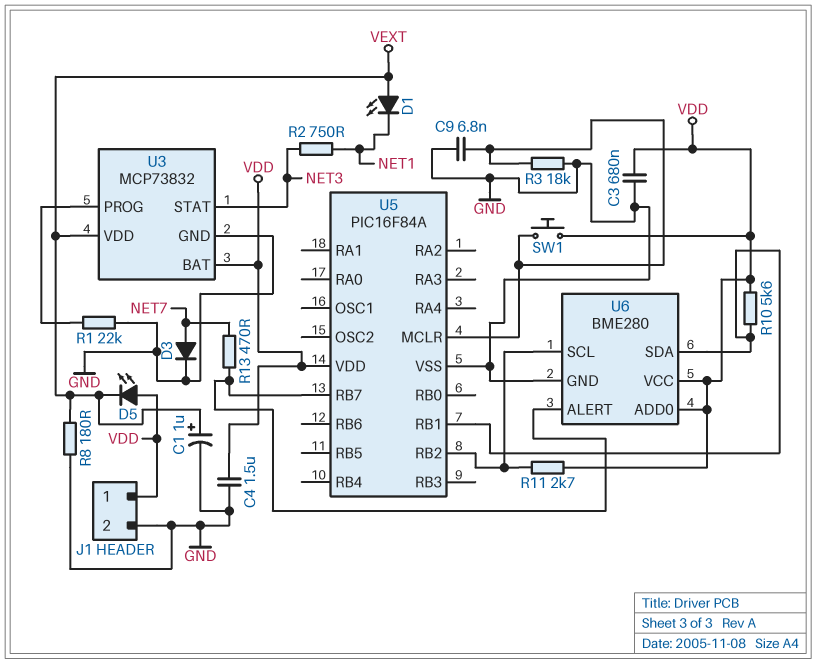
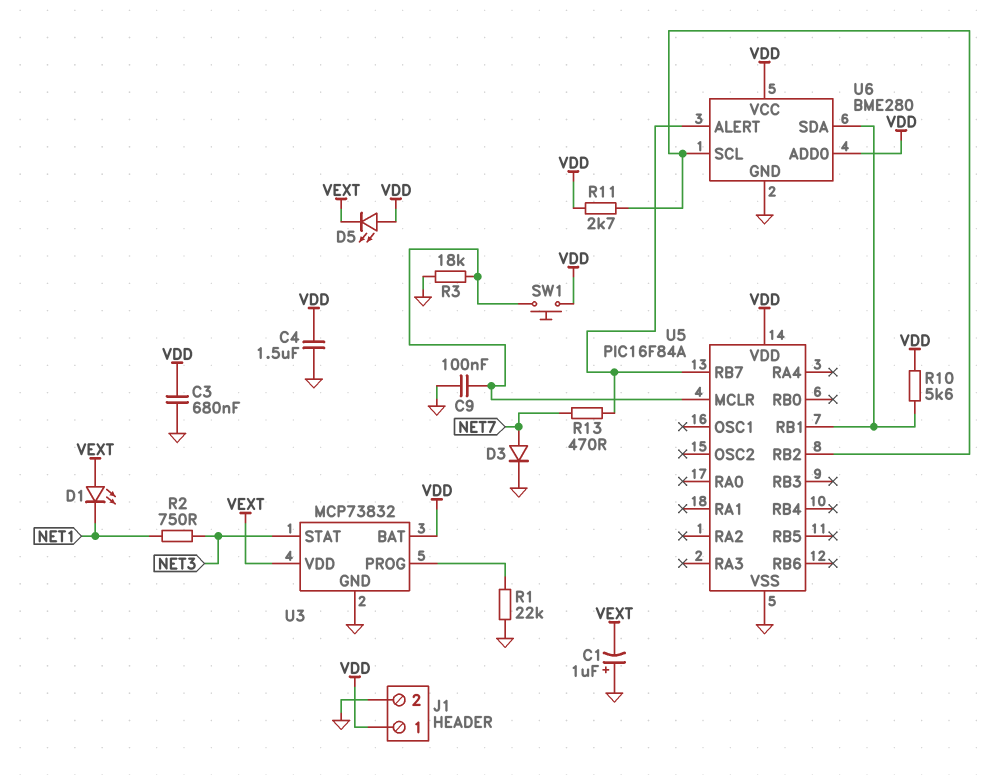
C1: 1uF (plus VEXT, minus GND) -> 1uF (plus GND, minus VEXT)
C9: 6.8nF (GND, U5/MCLR) -> 100nF (GND, U5/MCLR)
R8: 180 (GND, VEXT) -> none

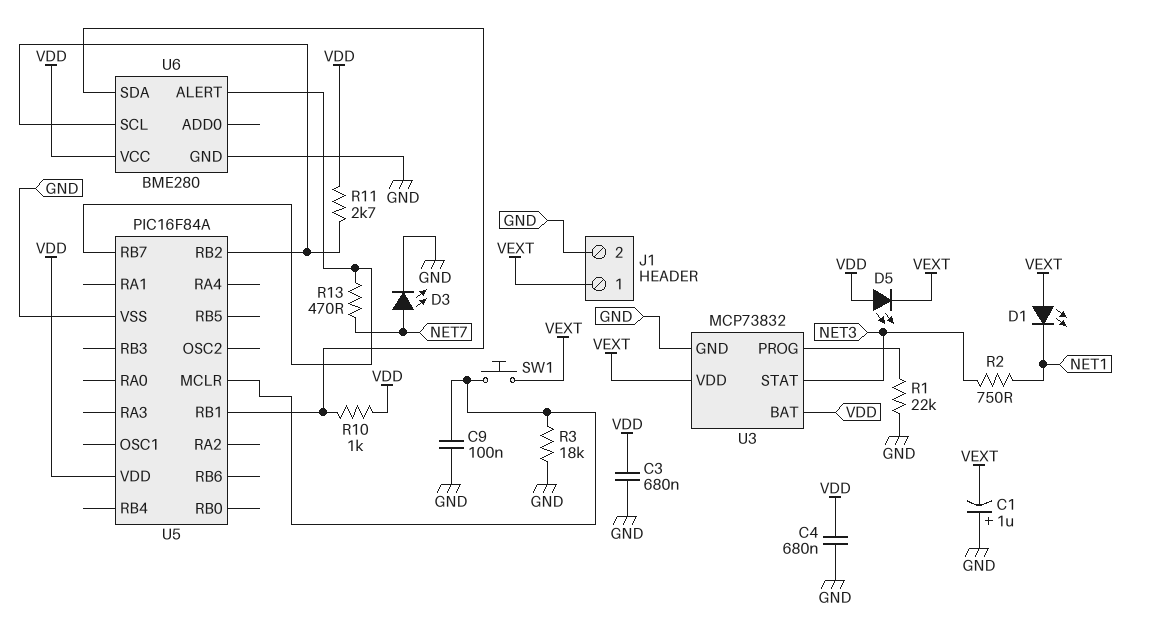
C4: 1.5uF (GND, VDD) -> 680nF (GND, VDD)
D3: diode (A NET7, K GND) -> LED (A NET7, K GND)
J1 pin 1: VDD -> VEXT
R10: 5.6k (U5/RB1, VDD) -> 1k (U5/RB1, VDD)
SW1: button (U5/MCLR, VDD) -> button (U5/MCLR, VEXT)
U6 pin ADD0: VDD -> none

